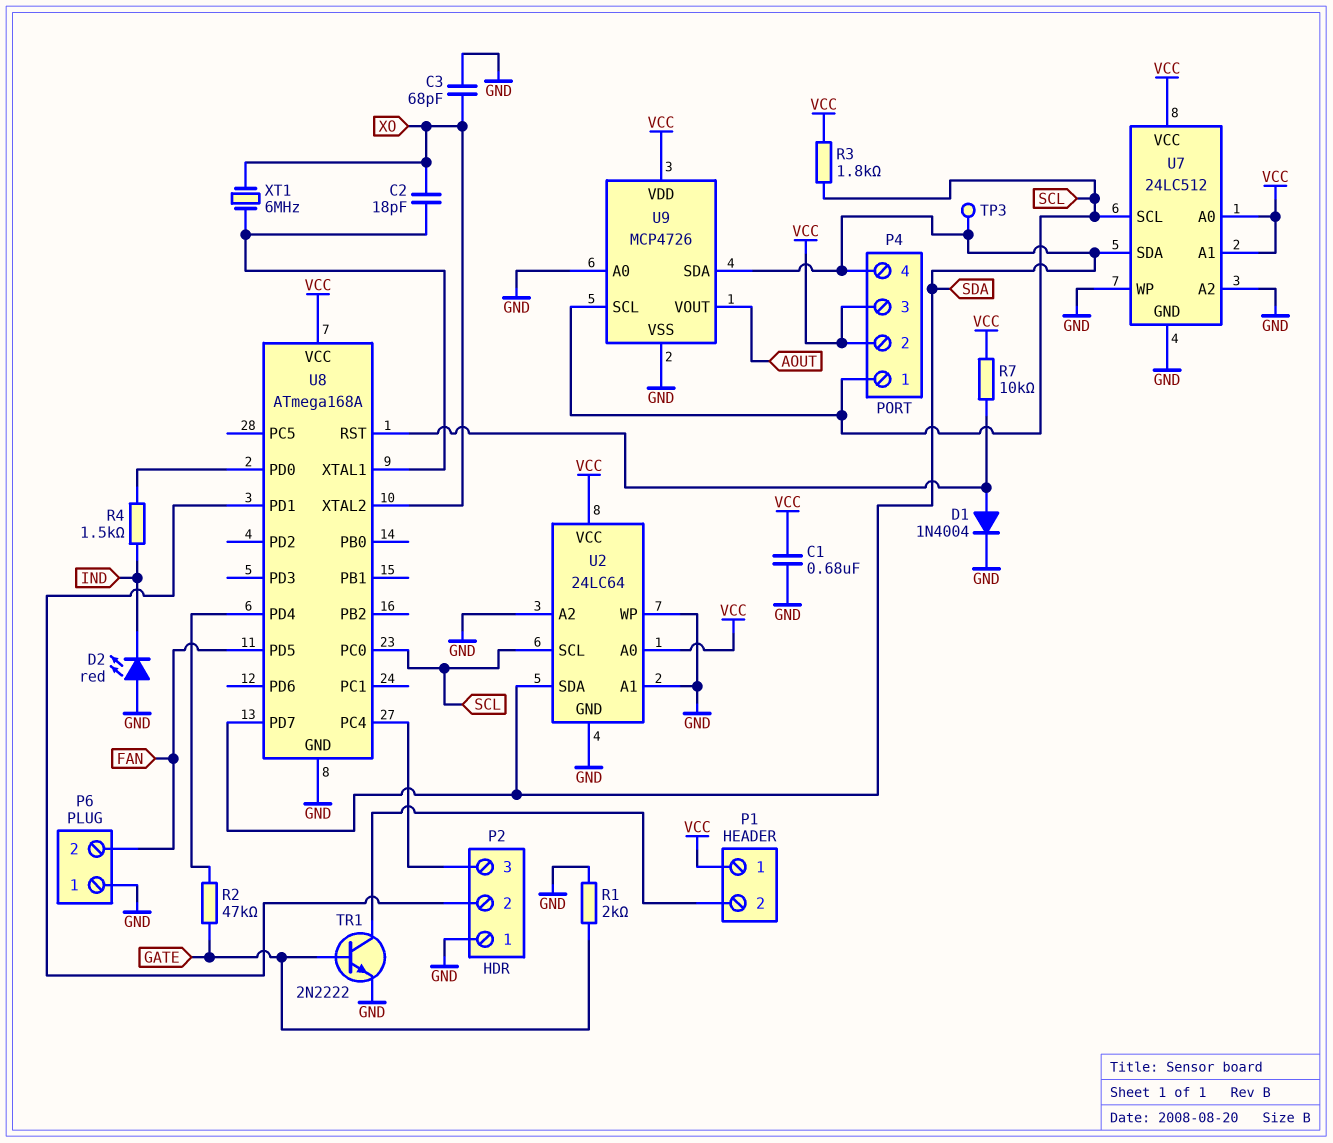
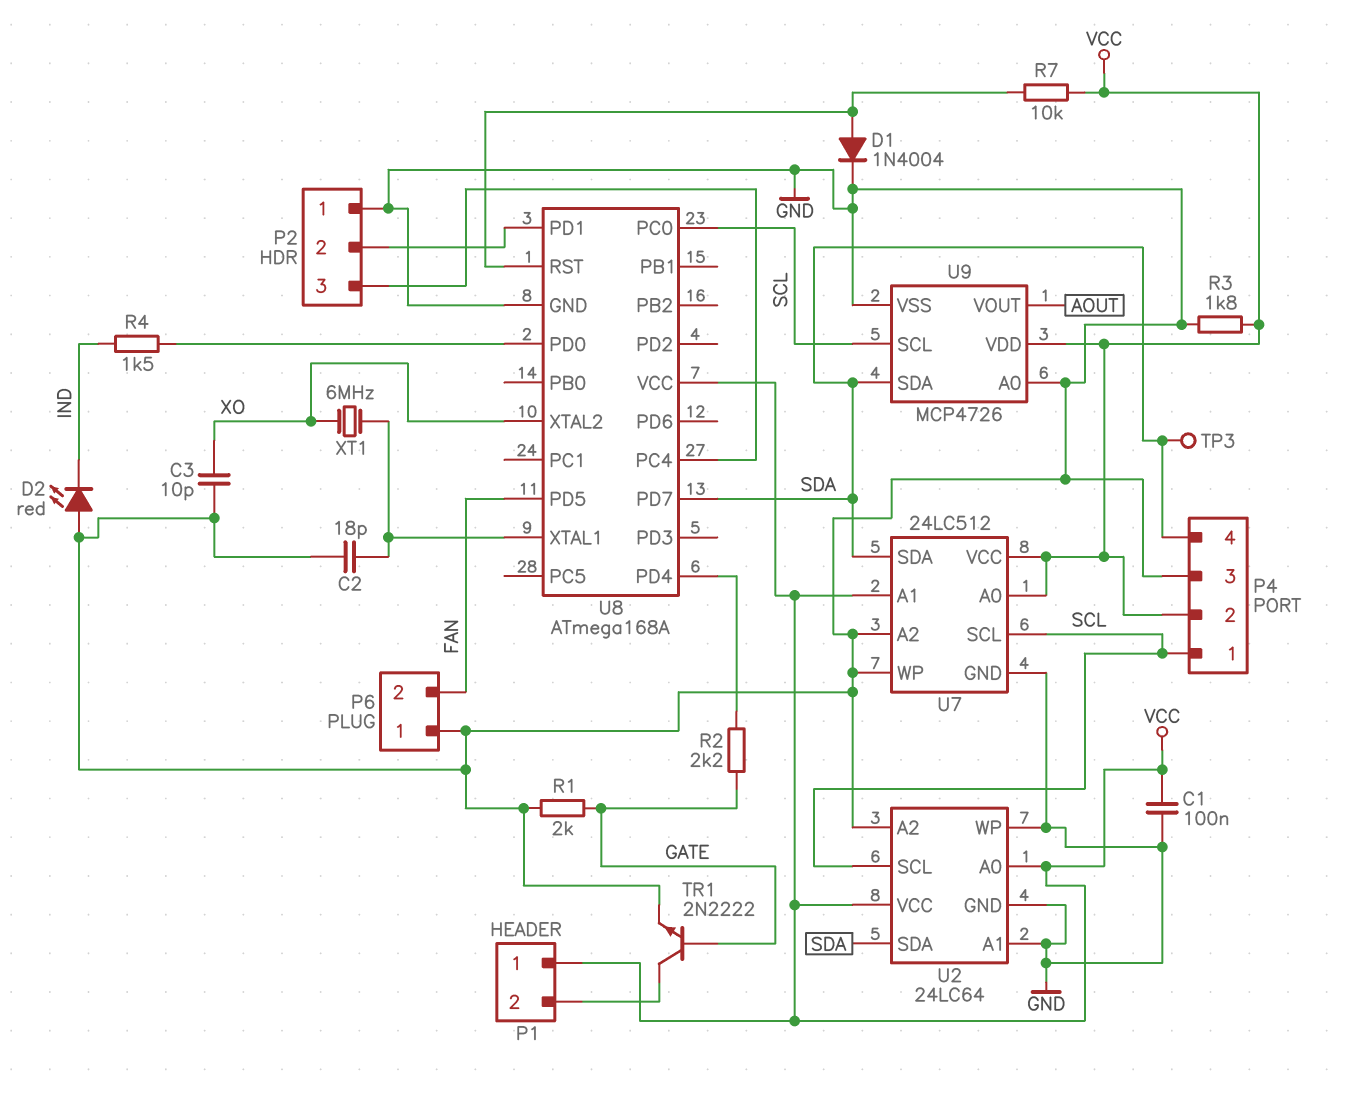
C1: 680nF (GND, VCC) -> 100nF (GND, VCC)
C2: 18pF (U8/XTAL1, XO) -> 18pF (GND, U8/XTAL1)
C3: 68pF (GND, XO) -> 10pF (GND, XO)
P4 pin 3: VCC -> GND
R2: 47k (GATE, U8/PD4) -> 2.2k (GATE, U8/PD4)
R3: 1.8k (SCL, VCC) -> 1.8k (GND, VCC)

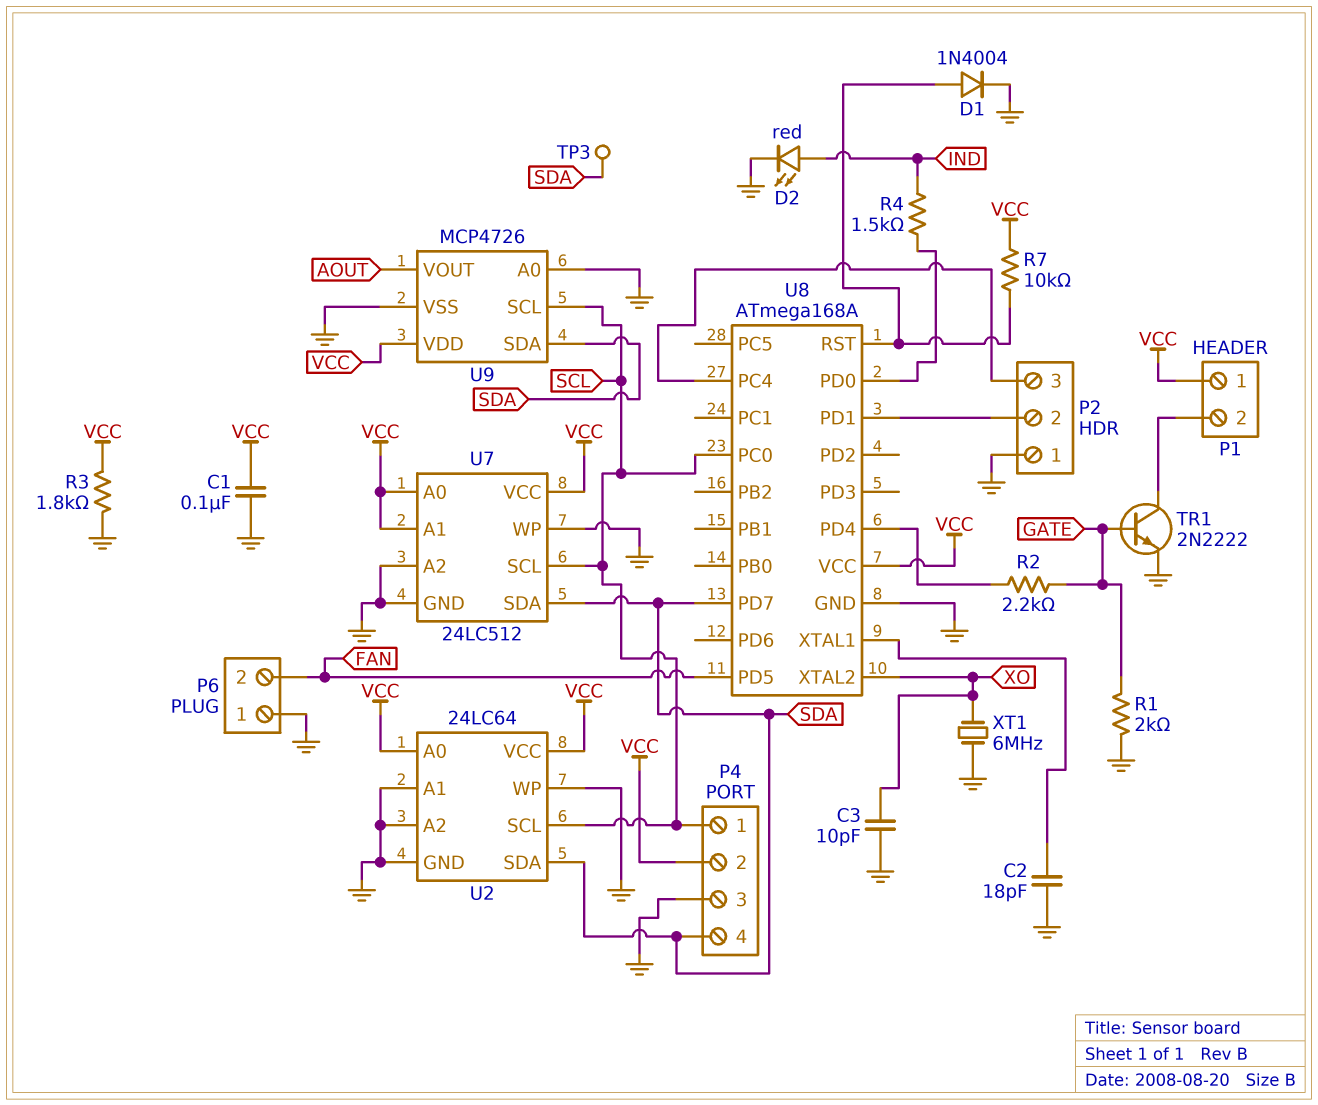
D2: LED red (A GND, K IND) -> LED red (A IND, K GND)
XT1: 6MHz (U8/XTAL1, XO) -> 6MHz (GND, XO)

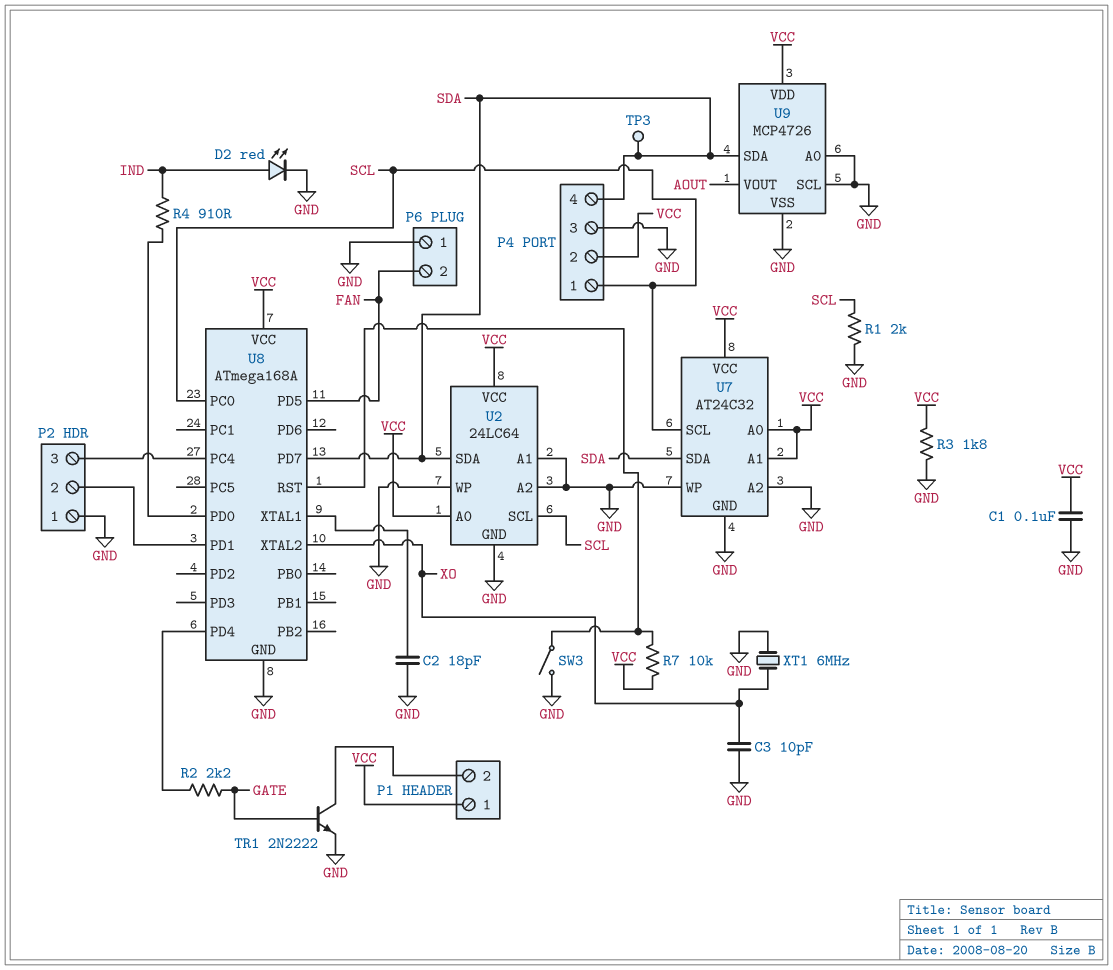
D1: diode 1N4004 (A U8/RST, K GND) -> none
R1: 2k (GATE, GND) -> 2k (GND, SCL)
R4: 1.5k (IND, U8/PD0) -> 910 (IND, U8/PD0)
SW3: none -> switch (GND, U8/RST)
U7: 24LC512 -> AT24C32
U9 pin SCL: SCL -> GND

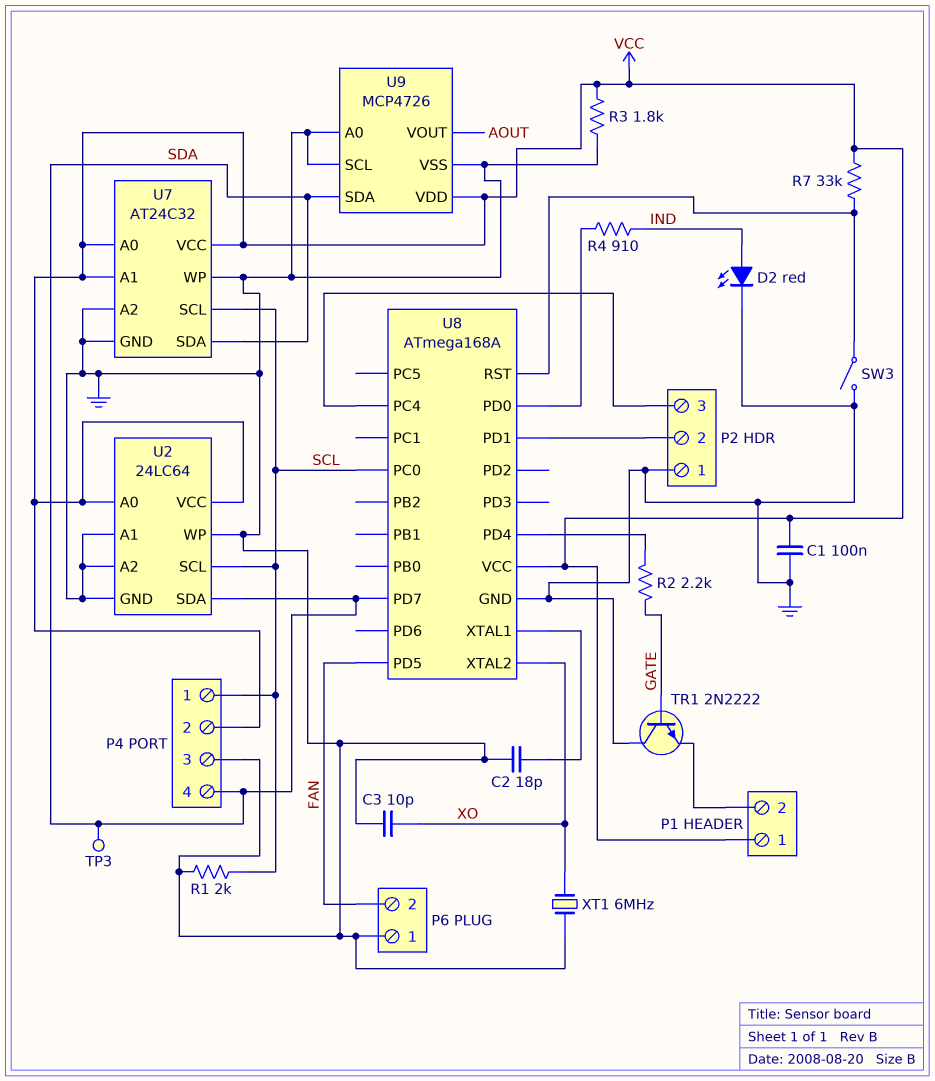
R7: 10k (U8/RST, VCC) -> 33k (U8/RST, VCC)
TR1: NPN 2N2222 (B GATE, C P1/2, E GND) -> NPN 2N2222 (B GATE, C GND, E P1/2)

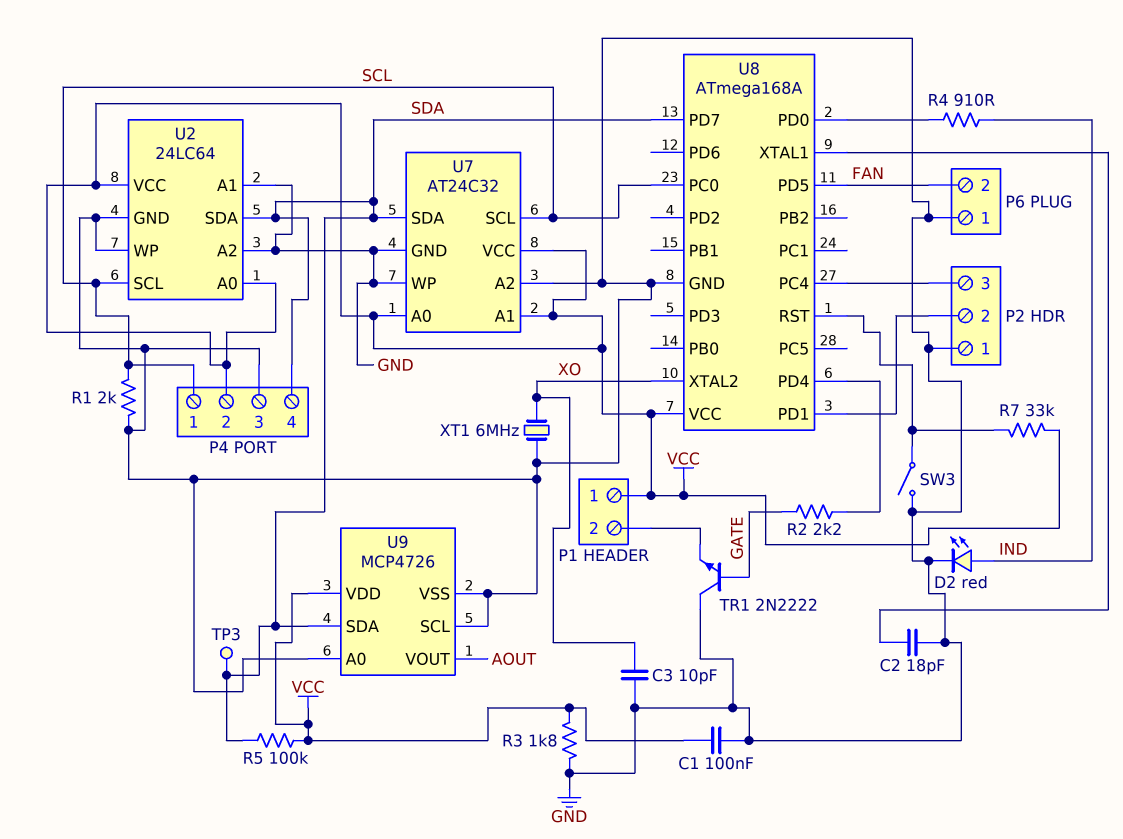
R5: none -> 100k (SDA, VCC)

